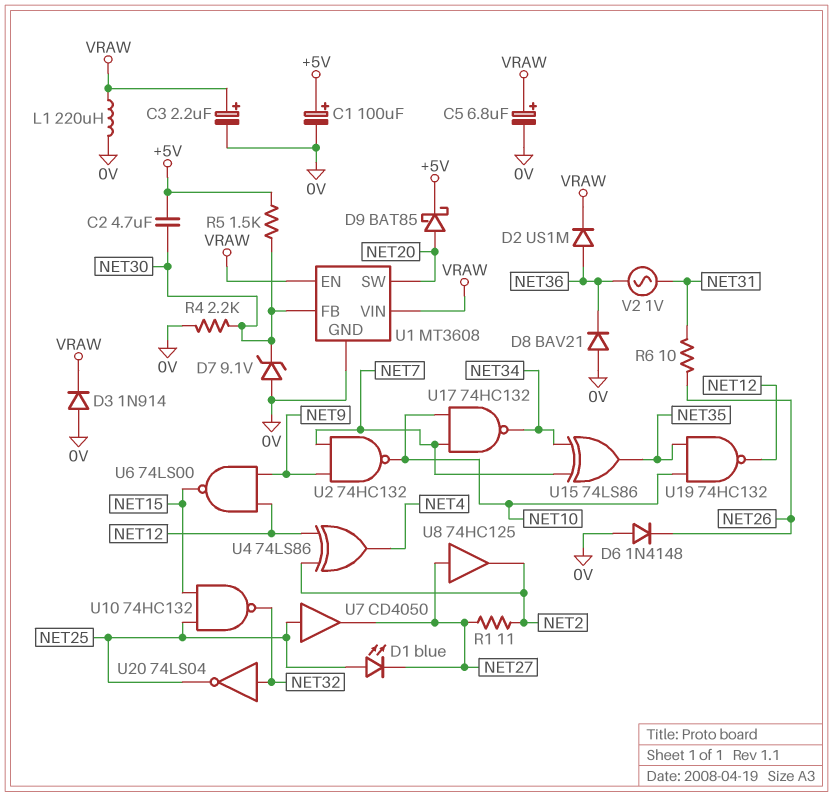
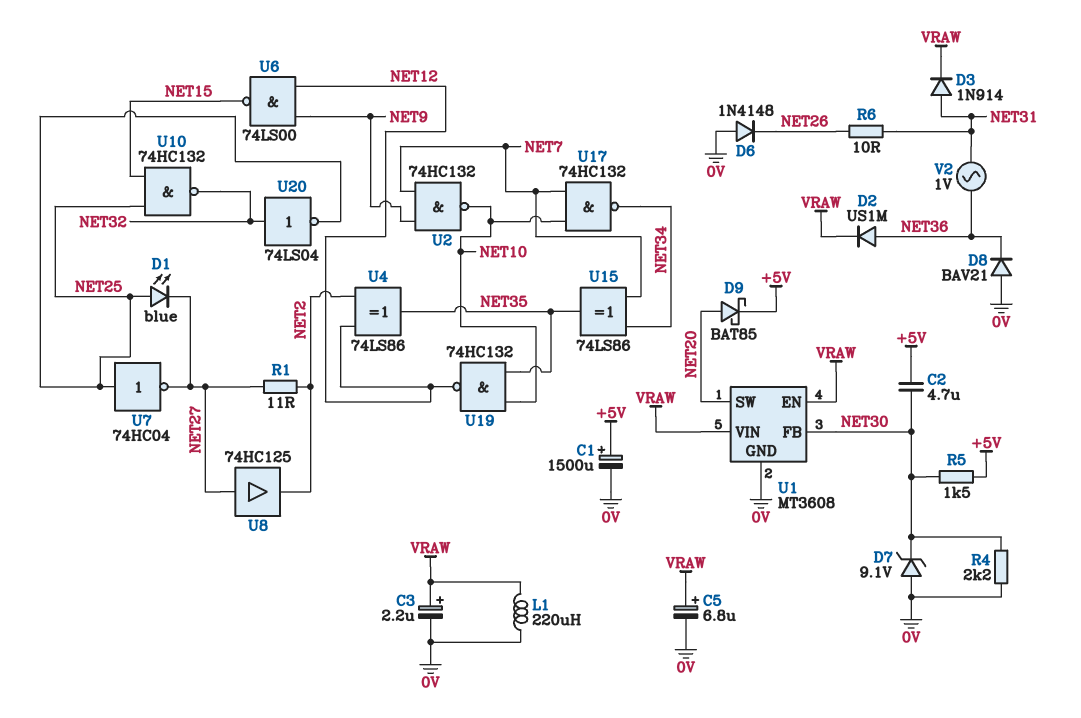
C1: 100uF (plus +5V, minus 0V) -> 1500uF (plus +5V, minus 0V)
D3: diode 1N914 (A 0V, K VRAW) -> diode 1N914 (A NET31, K VRAW)
U4: XOR 74LS86 (in NET2, in NET12, out NET4) -> XOR 74LS86 (in NET2, in NET12, out NET35)
U7: buffer CD4050 (in NET25, out NET27) -> NOT 74HC04 (in NET25, out NET27)

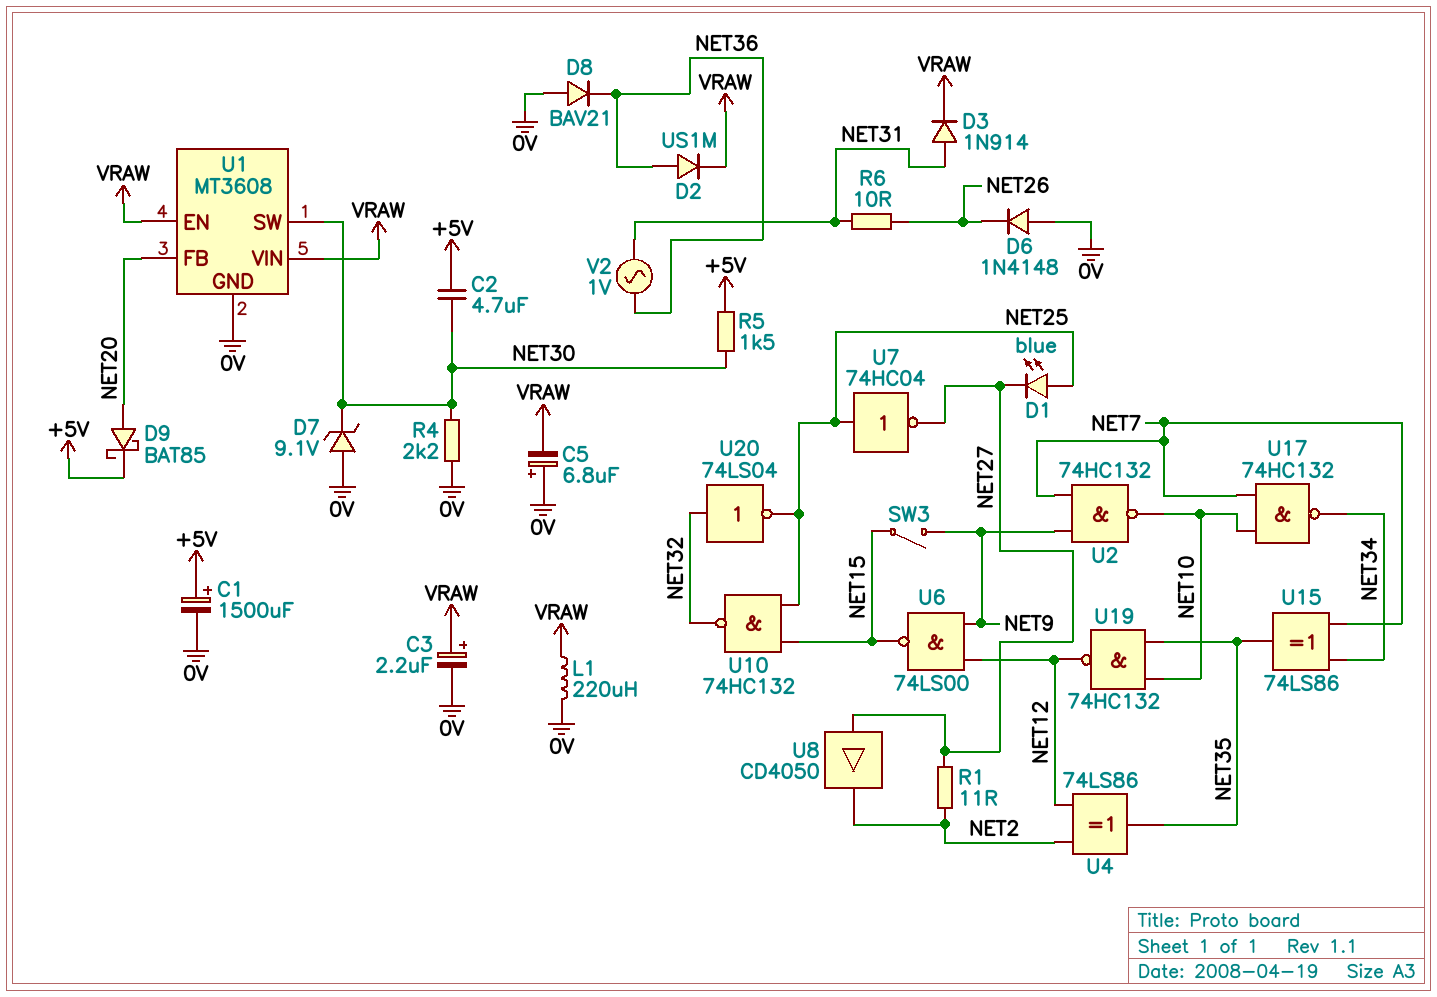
C5: 6.8uF (plus VRAW, minus 0V) -> 6.8uF (plus 0V, minus VRAW)
SW3: none -> switch (NET9, NET15)
U1 pin FB: NET30 -> NET20
U1 pin SW: NET20 -> NET30
U8: buffer 74HC125 (in NET27, out NET2) -> buffer CD4050 (in NET27, out NET2)

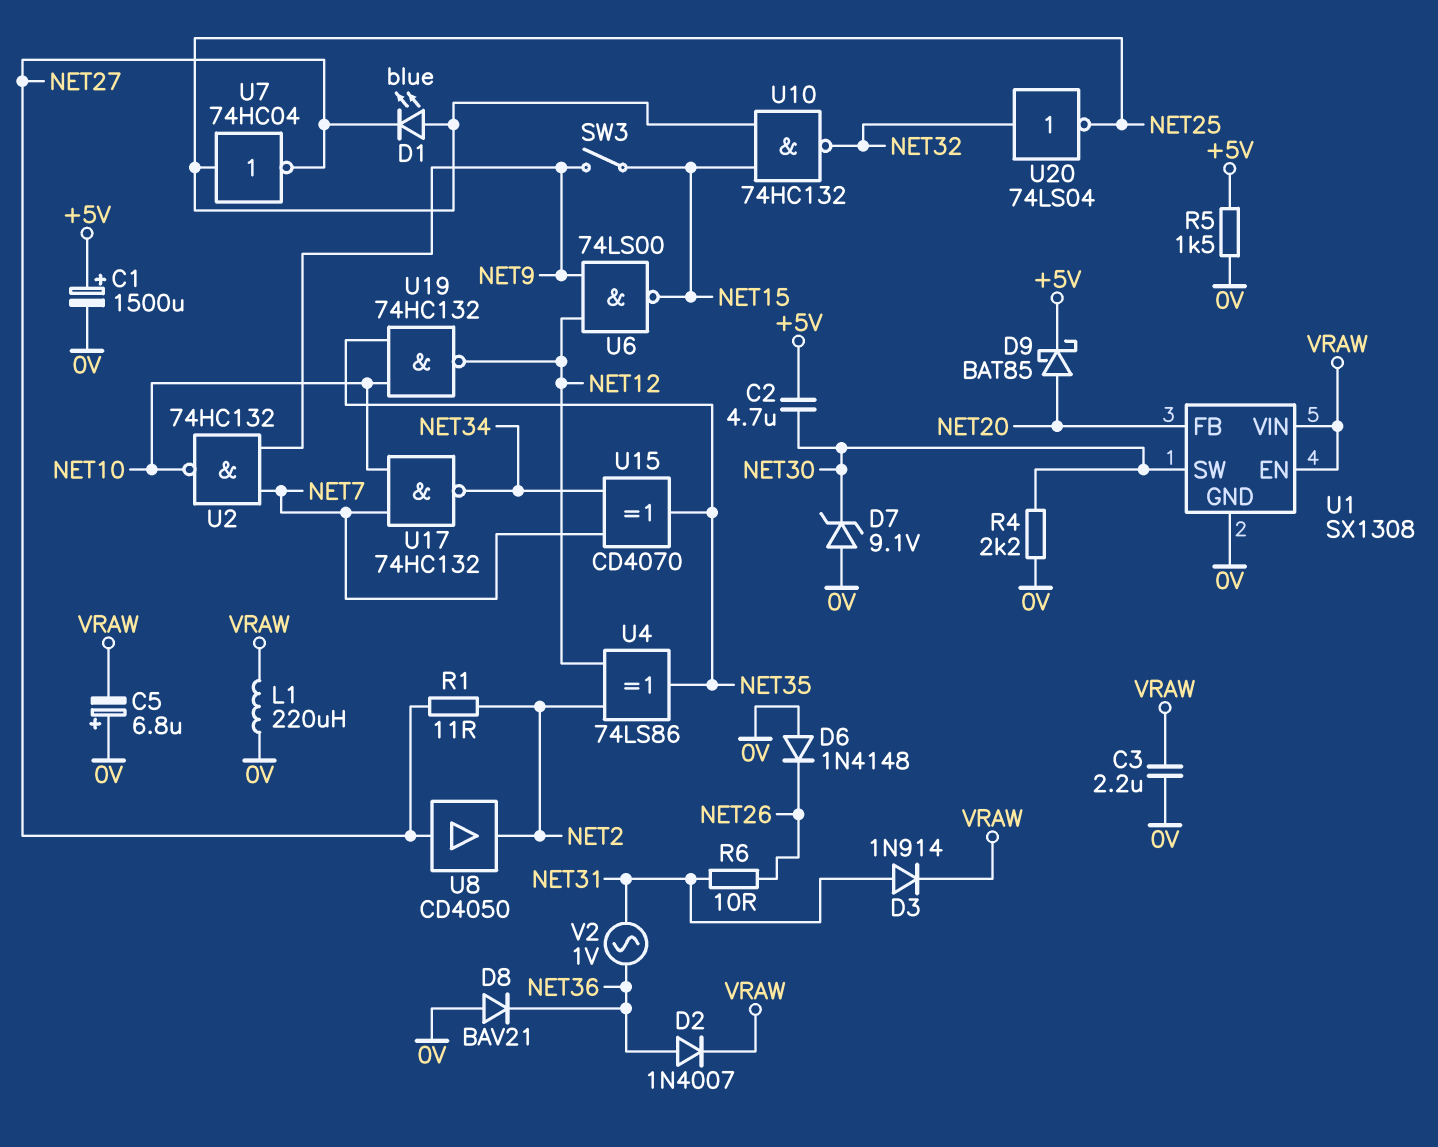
C3: 2.2uF (plus VRAW, minus 0V) -> 2.2uF (0V, VRAW)
D2: diode US1M (A NET36, K VRAW) -> diode 1N4007 (A NET36, K VRAW)
R5: 1.5k (+5V, NET30) -> 1.5k (+5V, 0V)
U1: MT3608 -> SX1308
U15: XOR 74LS86 (in NET7, in NET34, out NET35) -> XOR CD4070 (in NET7, in NET34, out NET35)

